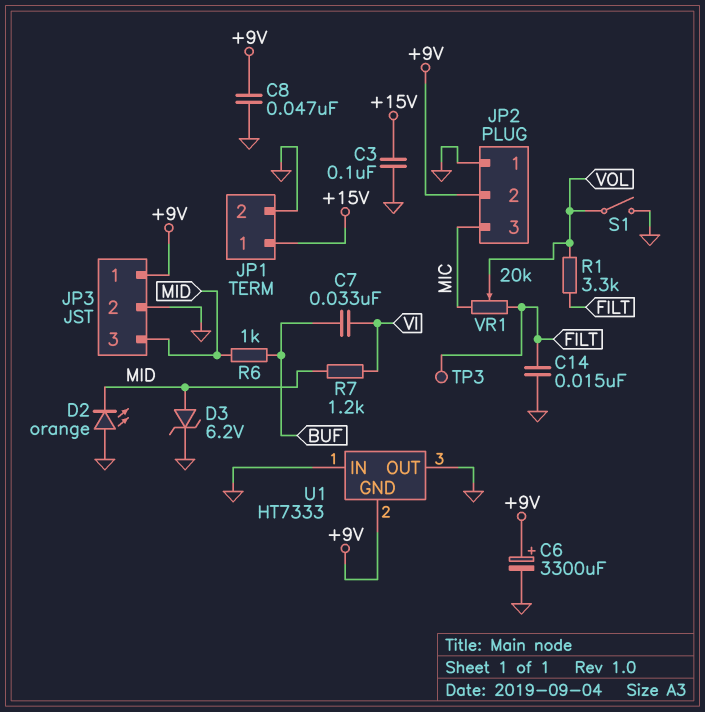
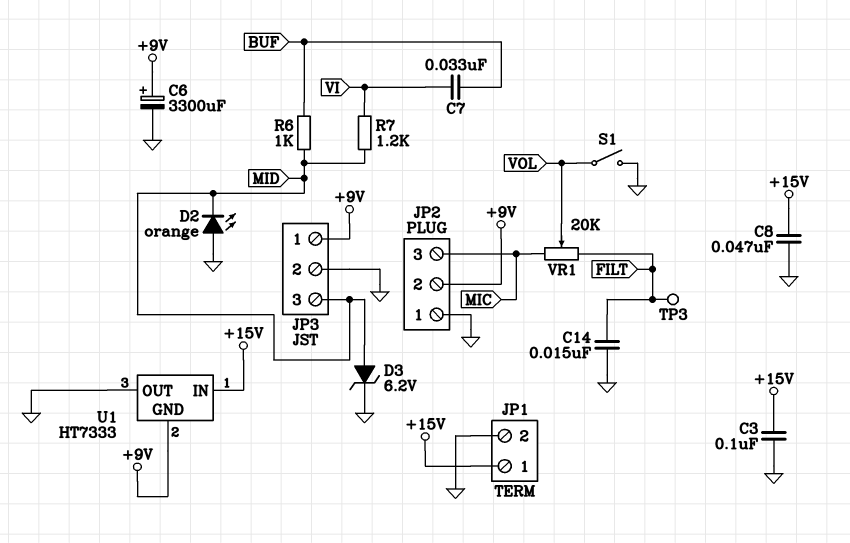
C8: 47nF (+9V, GND) -> 47nF (+15V, GND)
R1: 3.3k (FILT, VOL) -> none
U1 pin IN: GND -> +15V

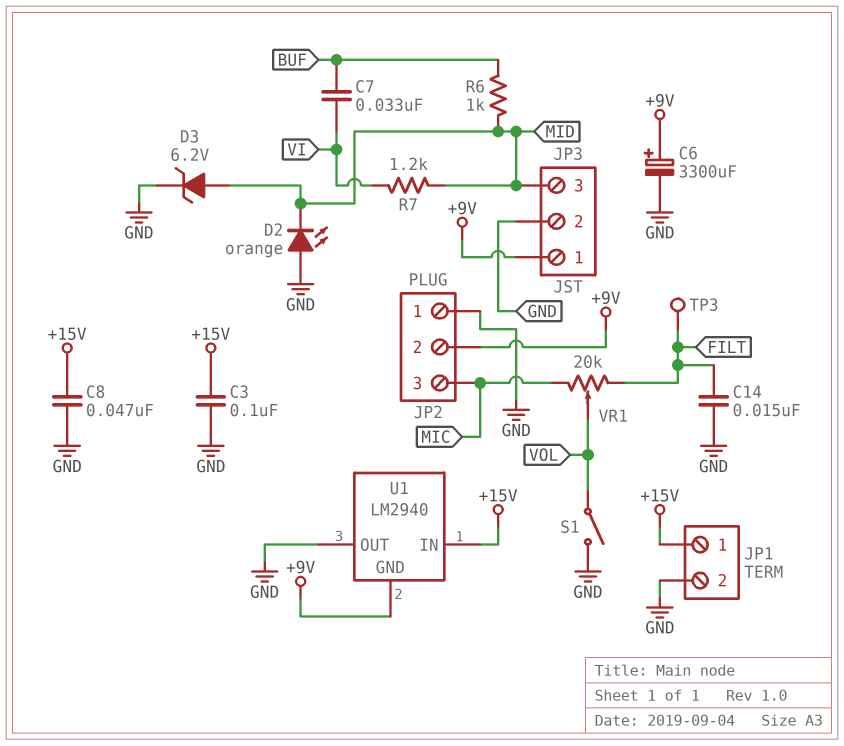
U1: HT7333 -> LM2940

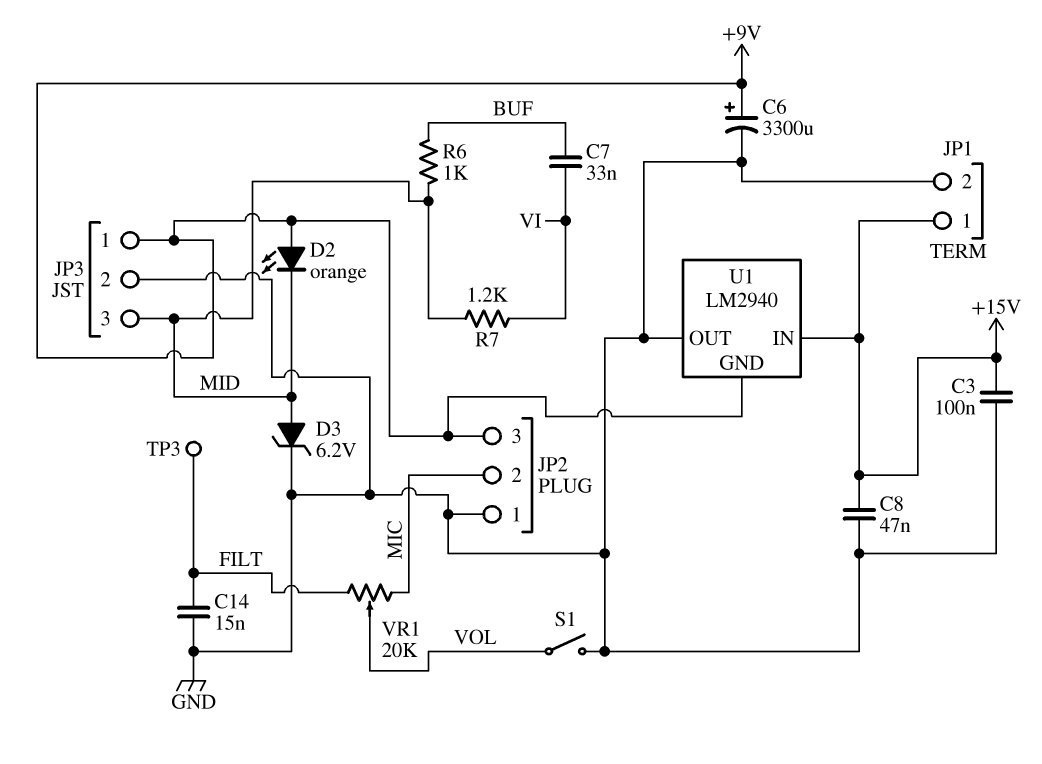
D2: LED orange (A GND, K MID) -> LED orange (A +9V, K MID)
JP2 pin 2: +9V -> MIC
JP2 pin 3: MIC -> +9V

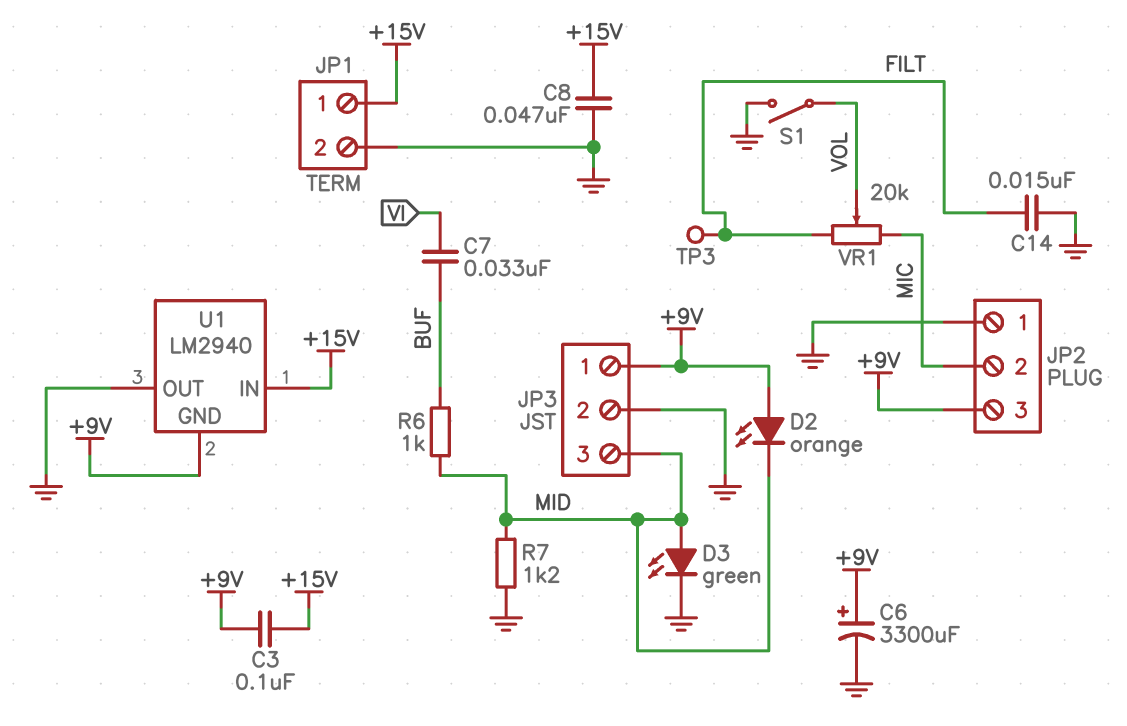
C3: 100nF (+15V, GND) -> 100nF (+9V, +15V)
D3: zener 6.2V (A MID, K GND) -> LED green (A MID, K GND)
R7: 1.2k (MID, VI) -> 1.2k (GND, MID)

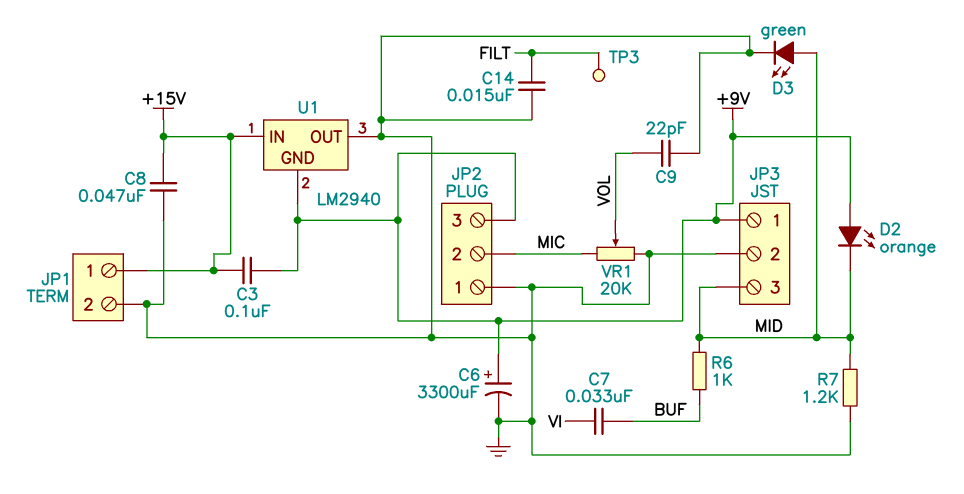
C9: none -> 22pF (GND, VOL)
S1: switch (GND, VOL) -> none
VR1: 20k (FILT, MIC, wiper VOL) -> 20k (GND, MIC, wiper VOL)

